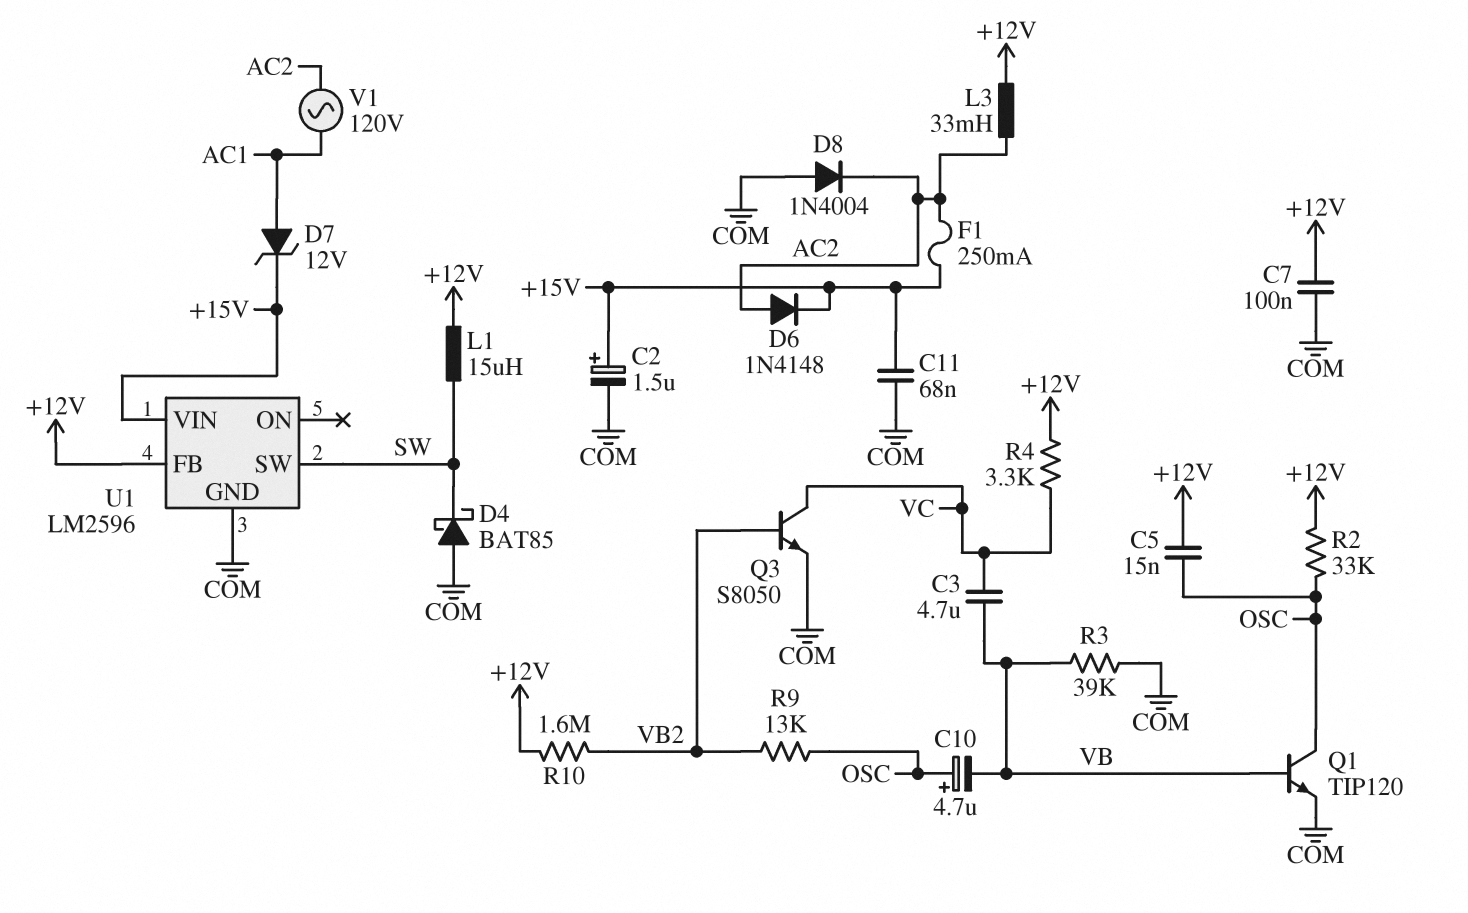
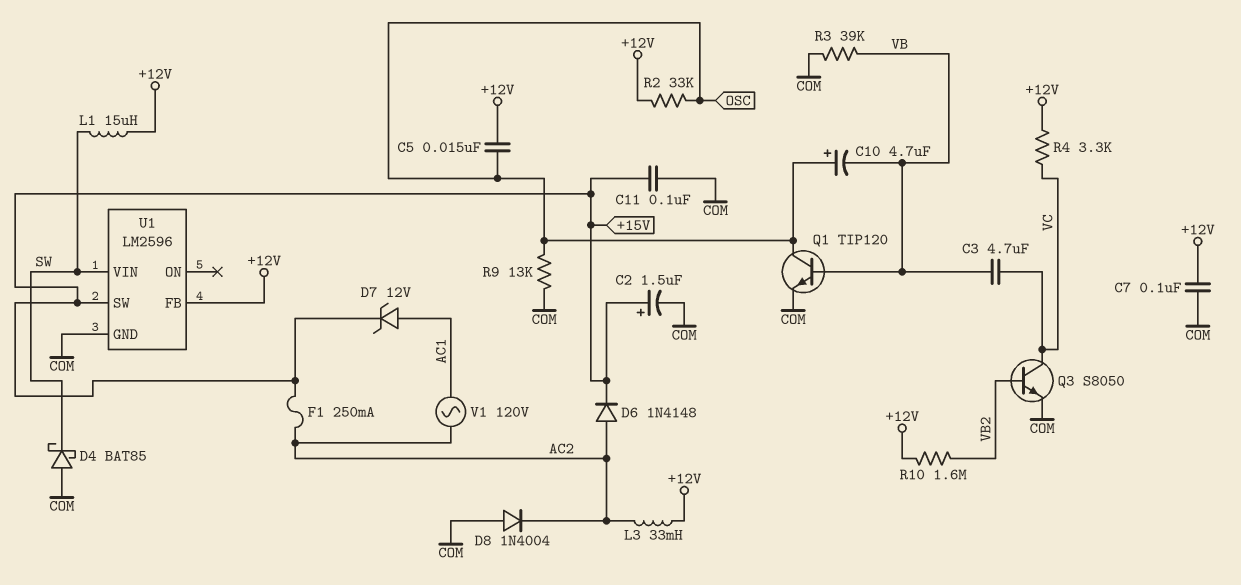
C11: 68nF (+15V, COM) -> 100nF (+15V, COM)
R9: 13k (OSC, VB2) -> 13k (COM, OSC)
U1 pin SW: SW -> +15V
U1 pin VIN: +15V -> SW

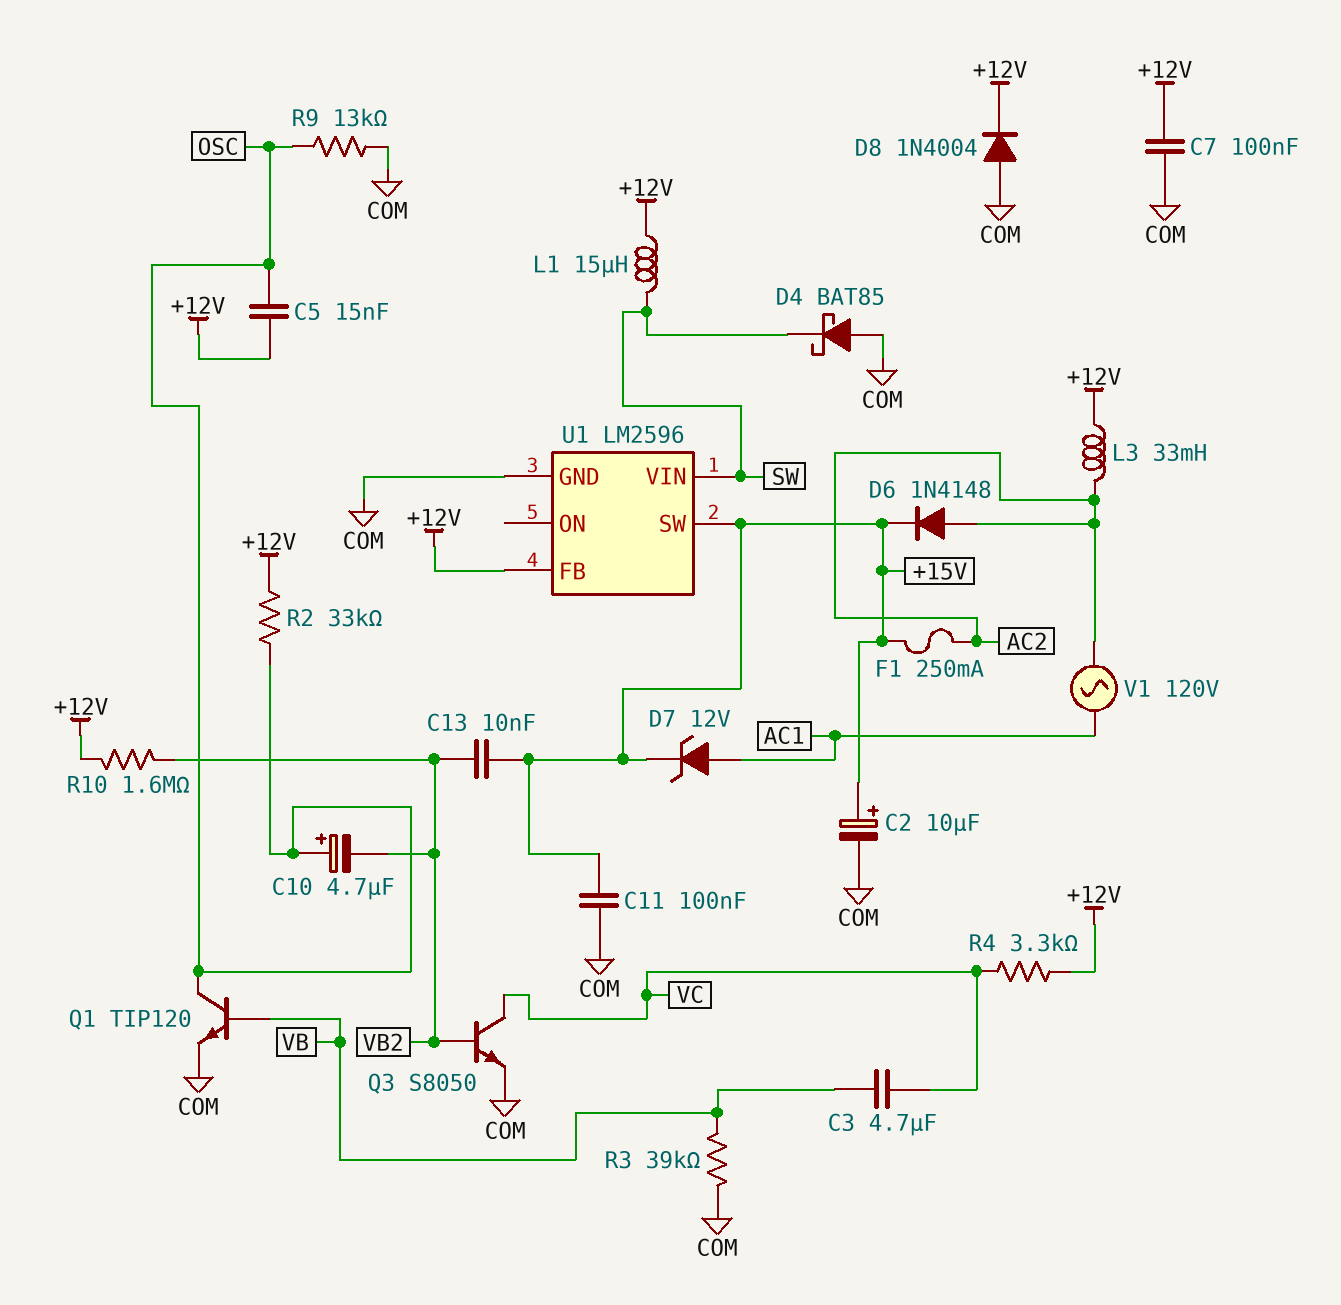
C2: 1.5uF (plus +15V, minus COM) -> 10uF (plus +15V, minus COM)
C10: 4.7uF (plus OSC, minus VB) -> 4.7uF (plus OSC, minus VB2)
C13: none -> 10nF (+15V, VB2)
D8: diode 1N4004 (A COM, K AC2) -> diode 1N4004 (A COM, K +12V)

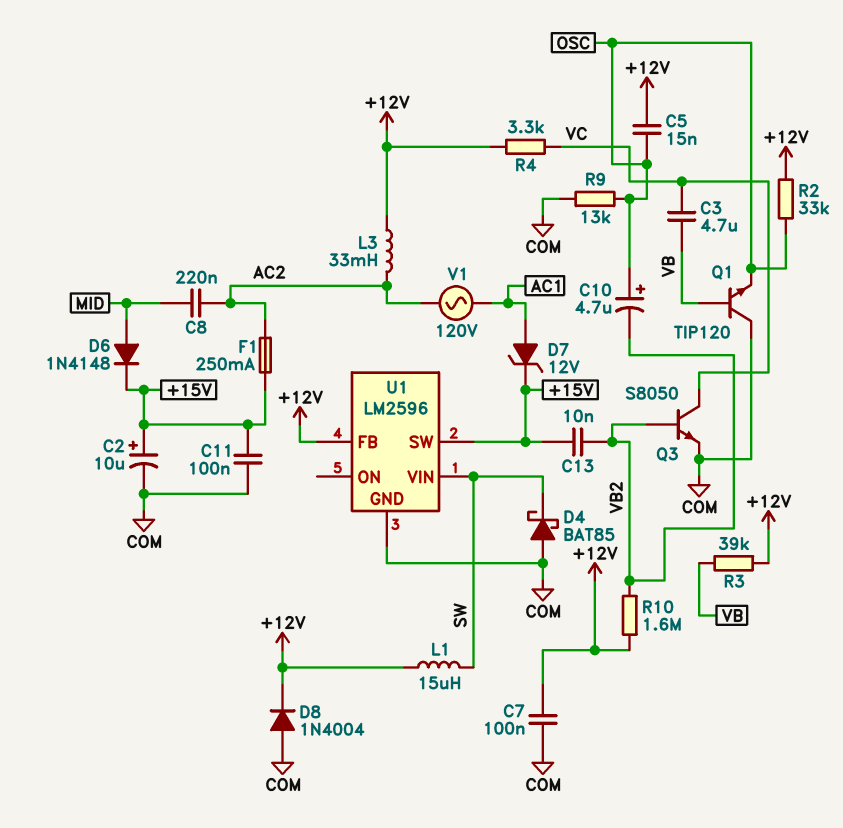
C8: none -> 220nF (AC2, MID)
D6: diode 1N4148 (A AC2, K +15V) -> diode 1N4148 (A MID, K +15V)
Q1: NPN TIP120 (B VB, C OSC, E COM) -> NPN TIP120 (B VB, C COM, E OSC)
R3: 39k (COM, VB) -> 39k (+12V, VB)

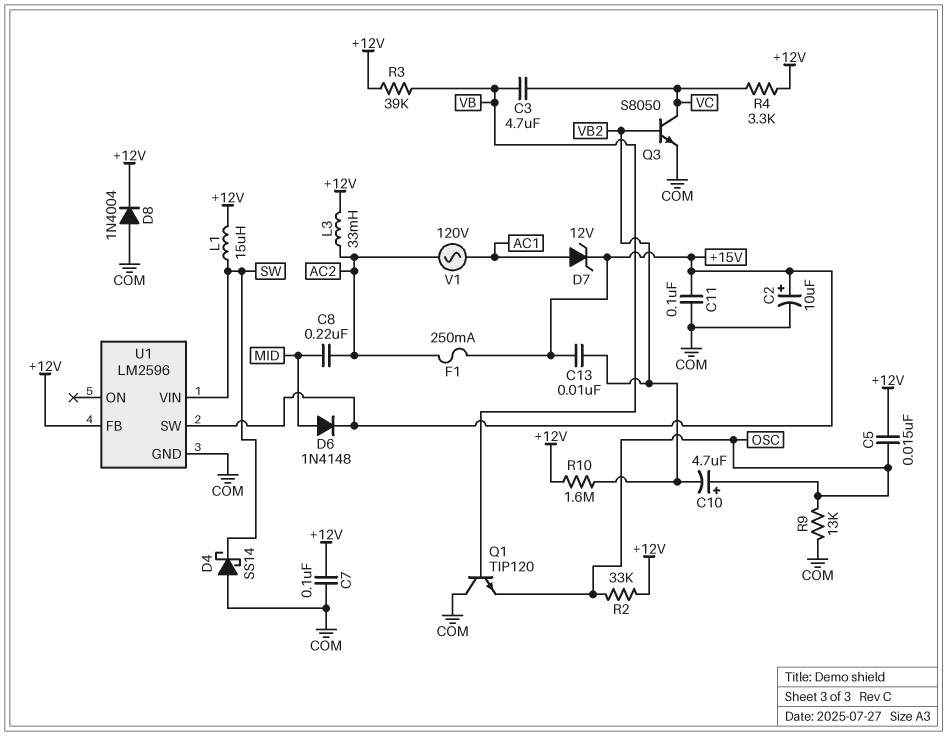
D4: schottky BAT85 (A COM, K SW) -> schottky SS14 (A COM, K SW)

